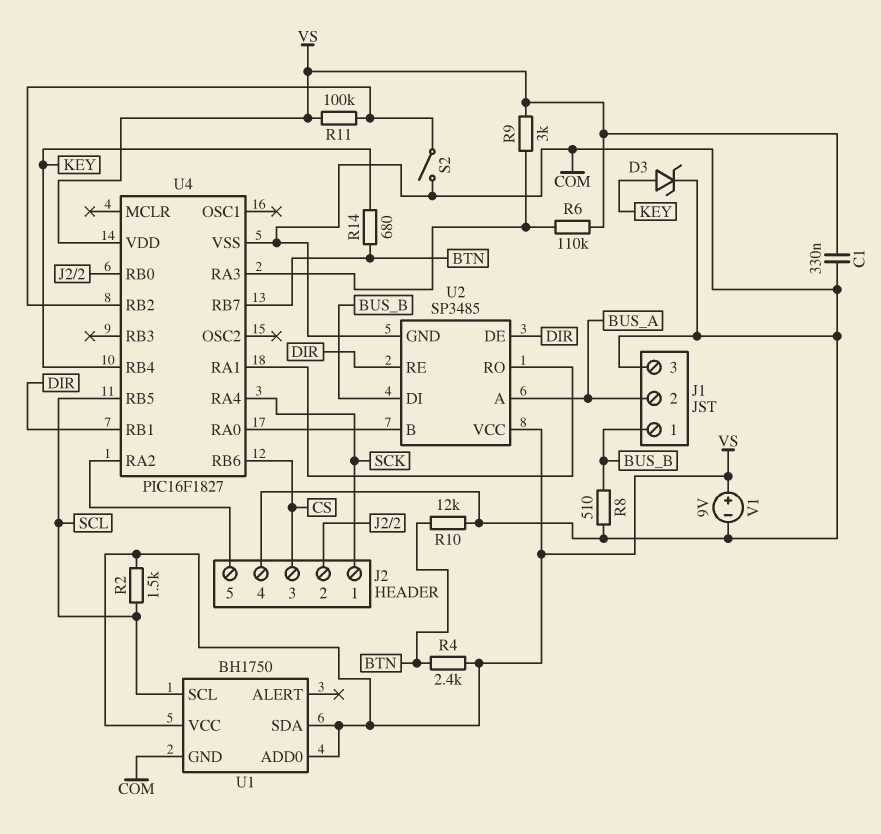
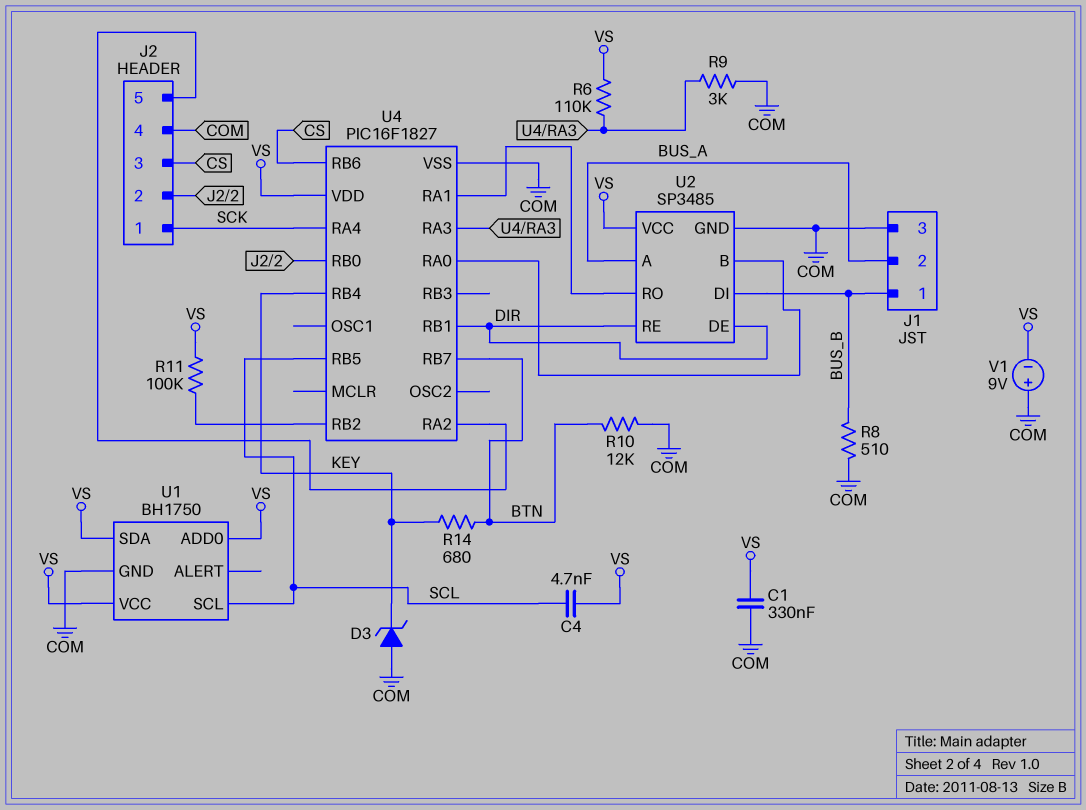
C4: none -> 4.7nF (SCL, VS)
D3: zener (A KEY, K COM) -> zener (A COM, K KEY)
R2: 1.5k (SCL, VS) -> none
R4: 2.4k (BTN, VS) -> none
R9: 3k (U4/RA3, VS) -> 3k (COM, U4/RA3)
S2: switch (COM, U4/RB2) -> none
V1: 9V (plus VS, minus COM) -> 9V (plus COM, minus VS)

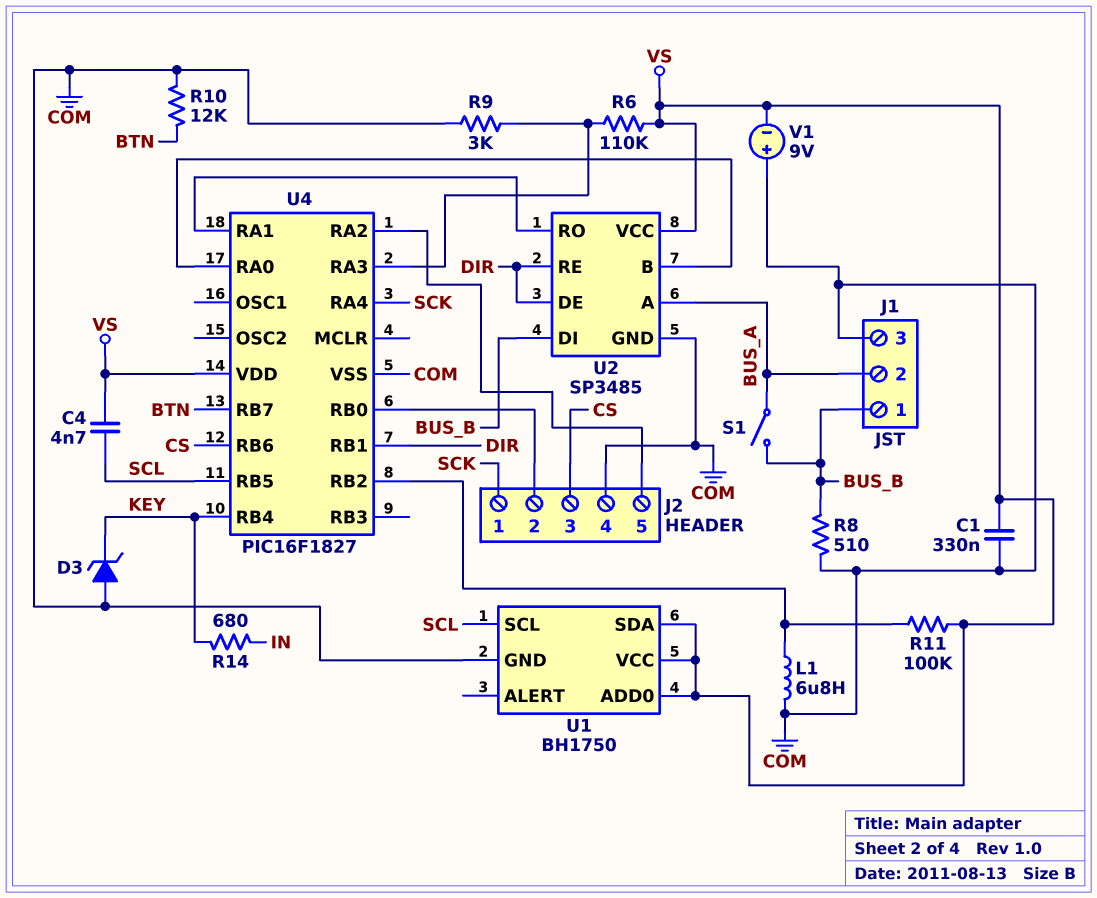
L1: none -> 6.8uH (COM, U4/RB2)
R14: 680 (BTN, KEY) -> 680 (IN, KEY)
S1: none -> switch (BUS_A, BUS_B)

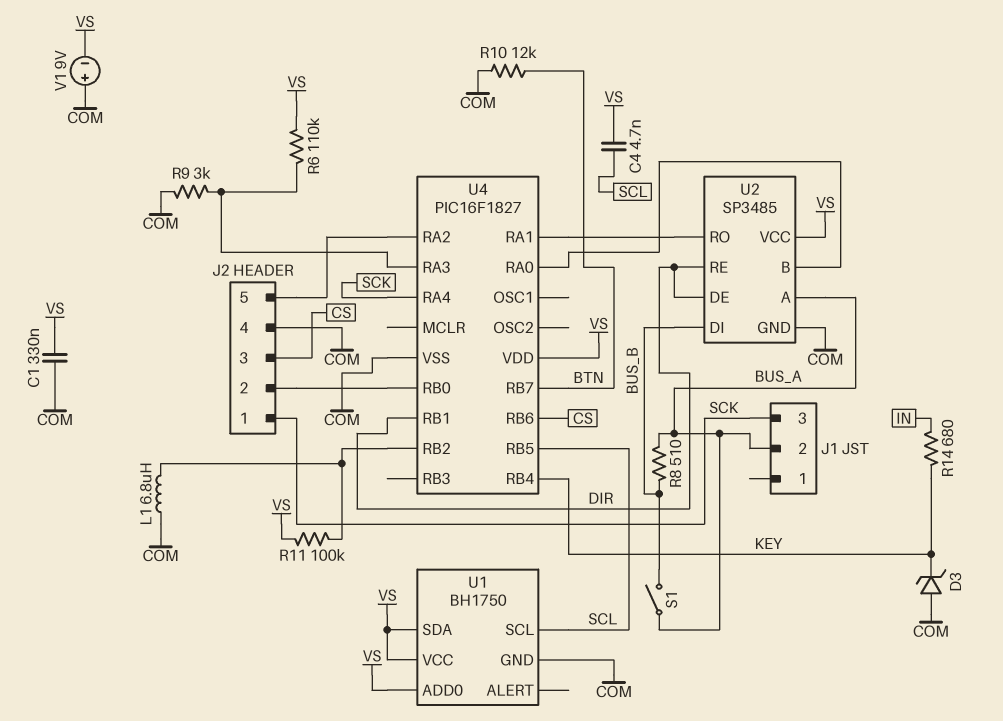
J1 pin 1: BUS_B -> none
J1 pin 3: COM -> SCK
R8: 510 (BUS_B, COM) -> 510 (BUS_A, BUS_B)

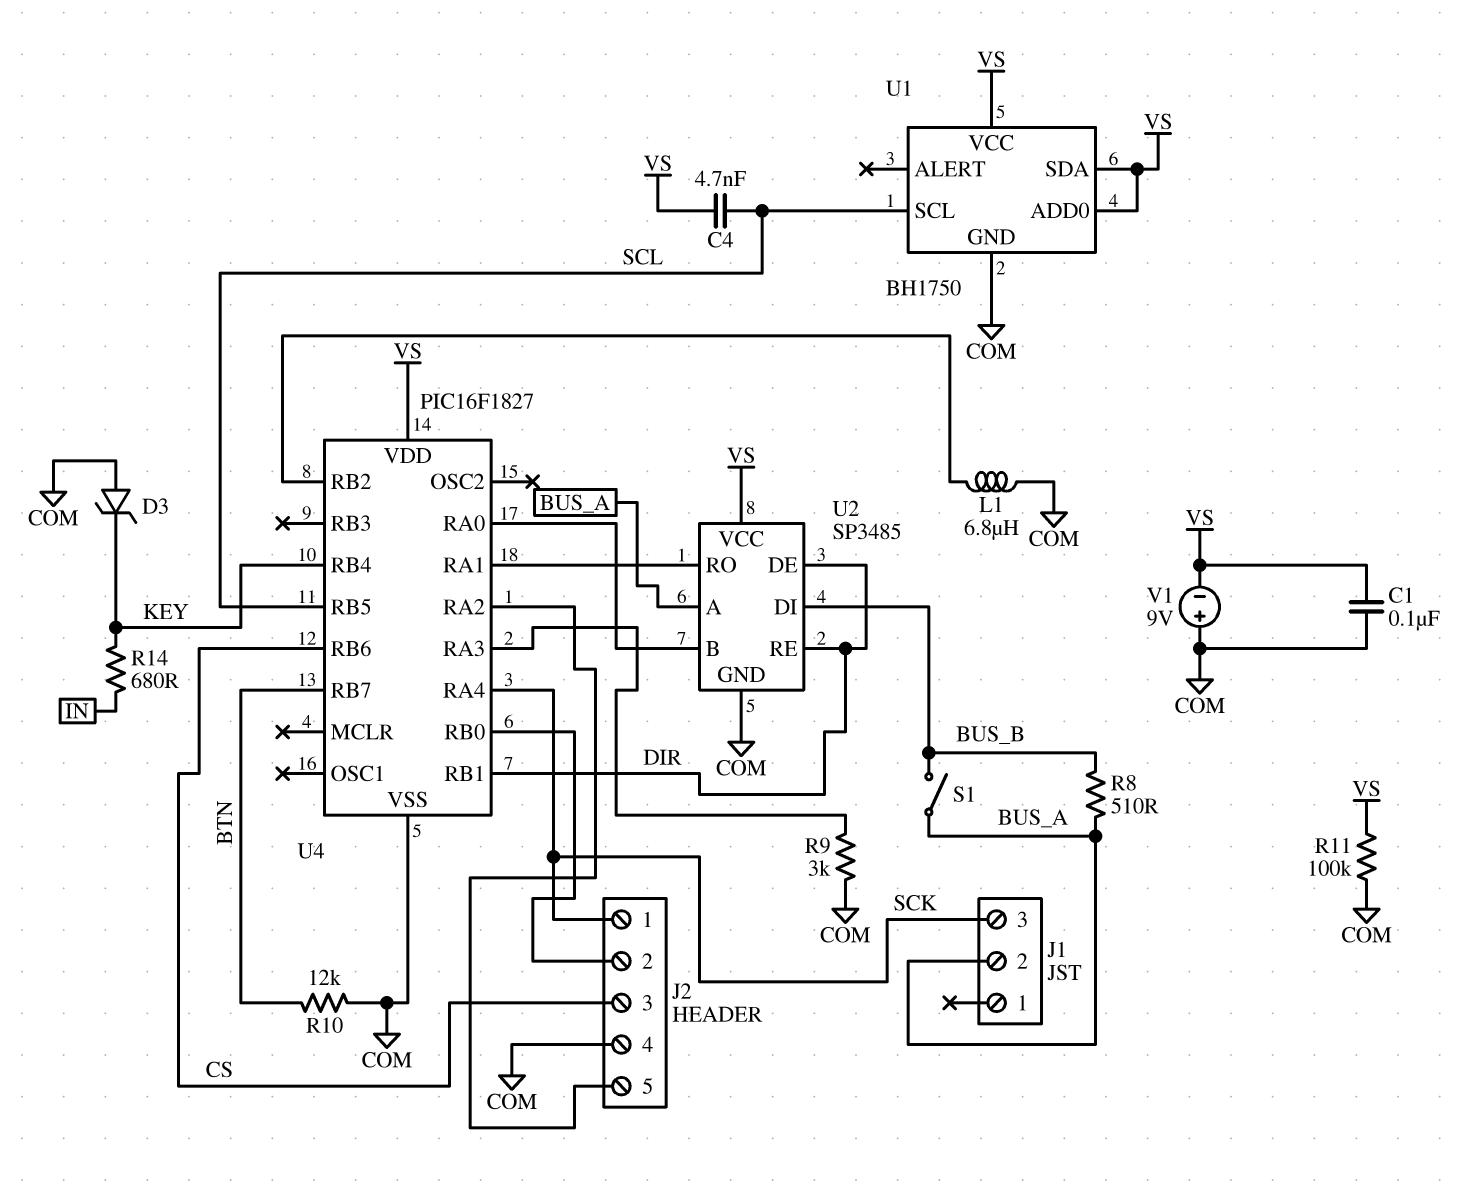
C1: 330nF (COM, VS) -> 100nF (COM, VS)
R6: 110k (U4/RA3, VS) -> none
R11: 100k (U4/RB2, VS) -> 100k (COM, VS)

